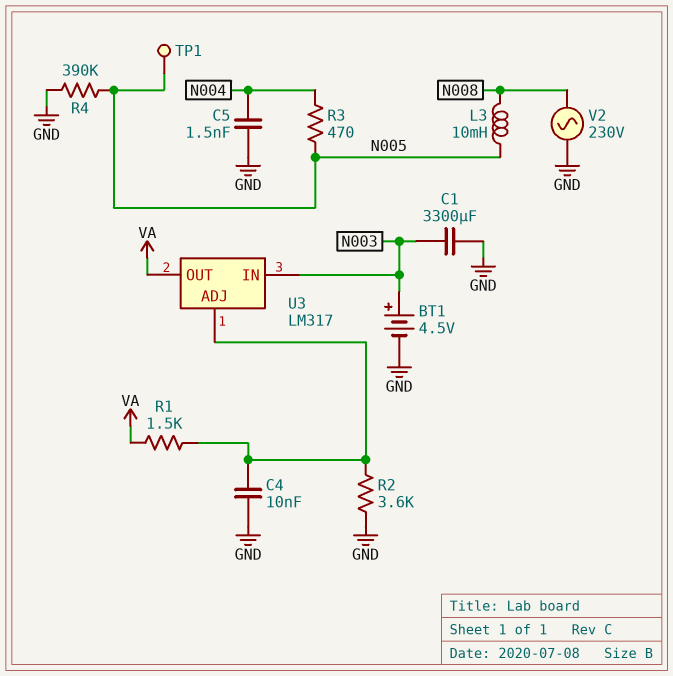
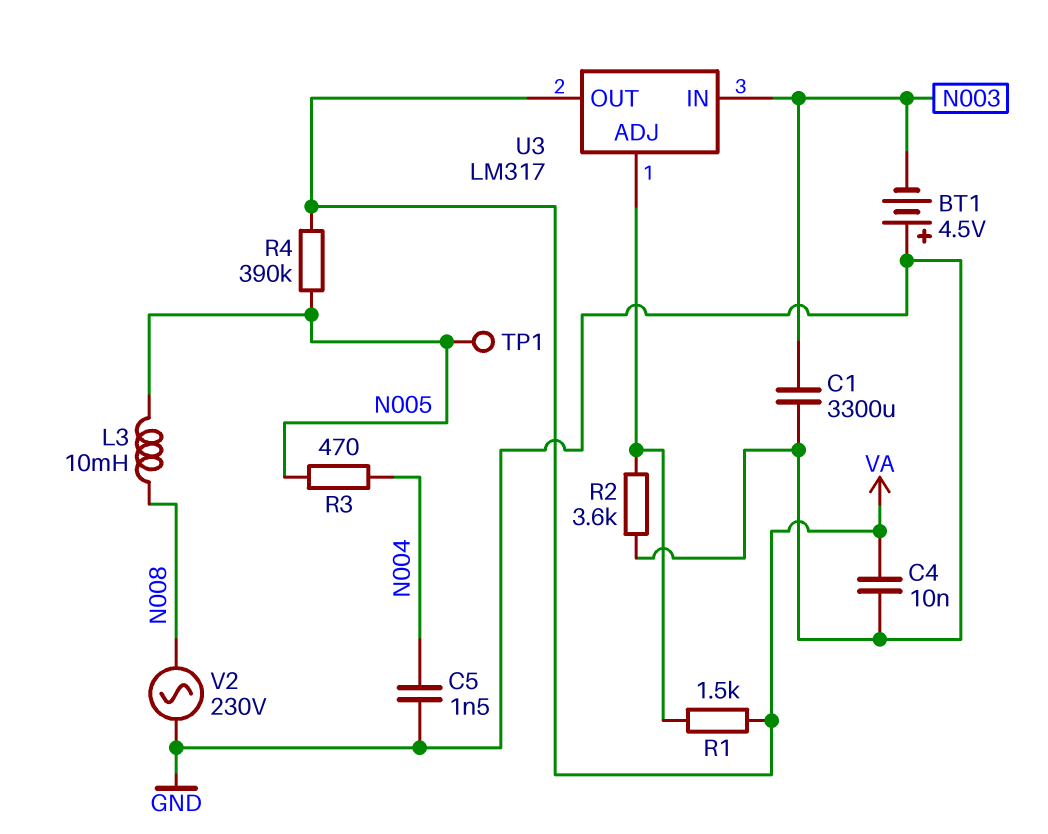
BT1: 4.5V (plus N003, minus GND) -> 4.5V (plus GND, minus N003)
C4: 10nF (GND, U3/ADJ) -> 10nF (GND, VA)
R4: 390k (GND, N005) -> 390k (N005, VA)

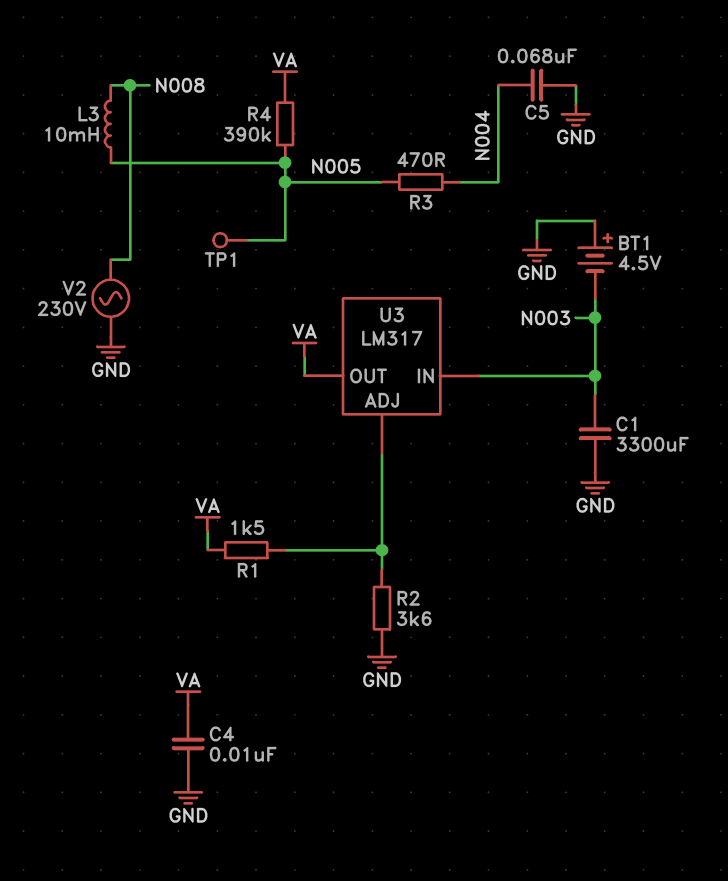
C5: 1.5nF (GND, N004) -> 68nF (GND, N004)

